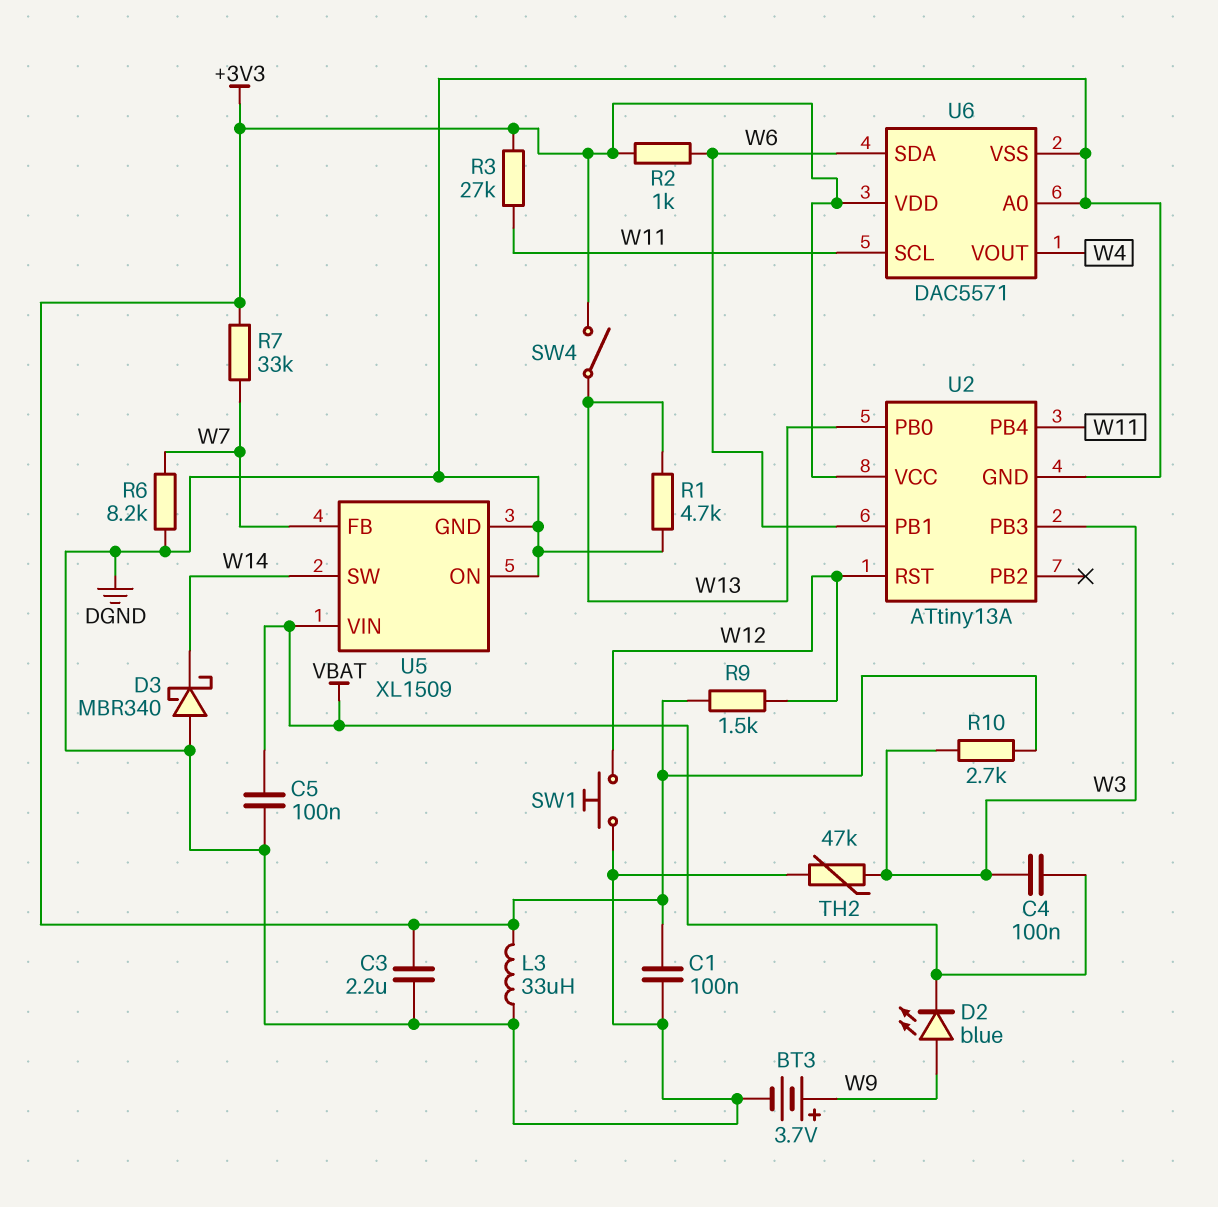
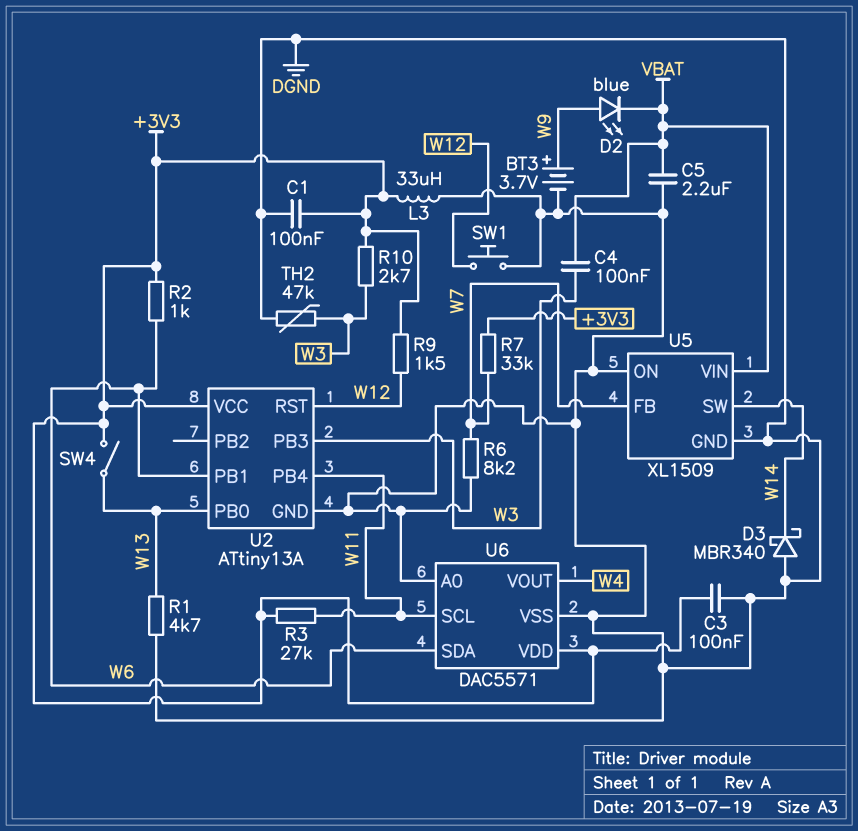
C3: 2.2uF (+3V3, DGND) -> 100nF (+3V3, DGND)
C5: 100nF (DGND, VBAT) -> 2.2uF (DGND, VBAT)

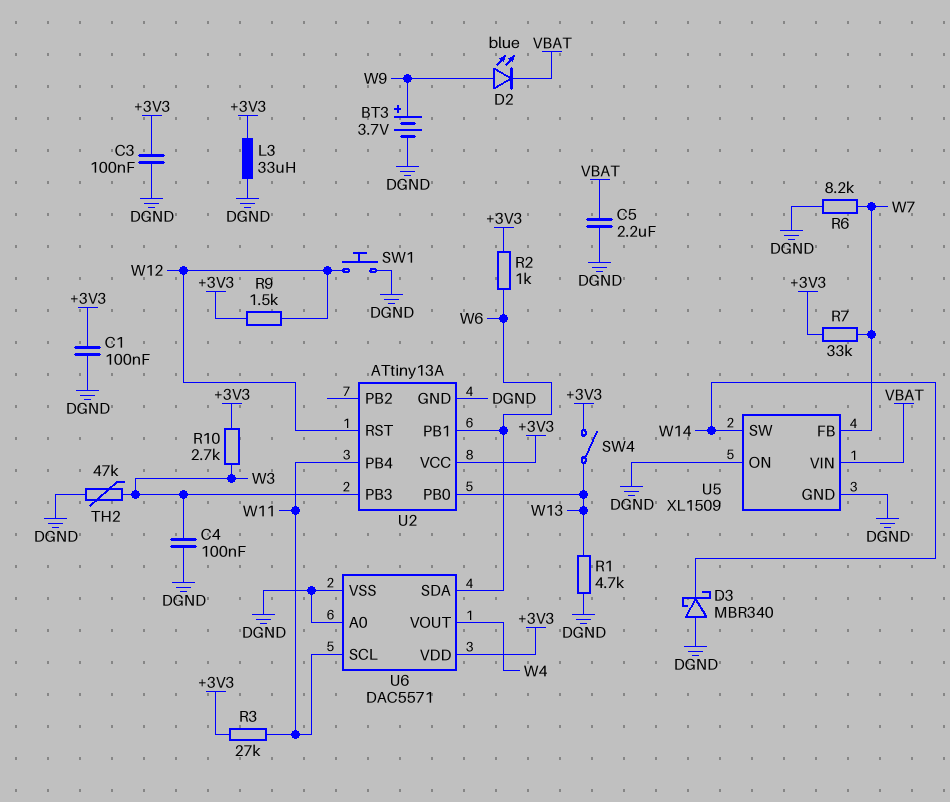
C4: 100nF (VBAT, W3) -> 100nF (DGND, W3)

